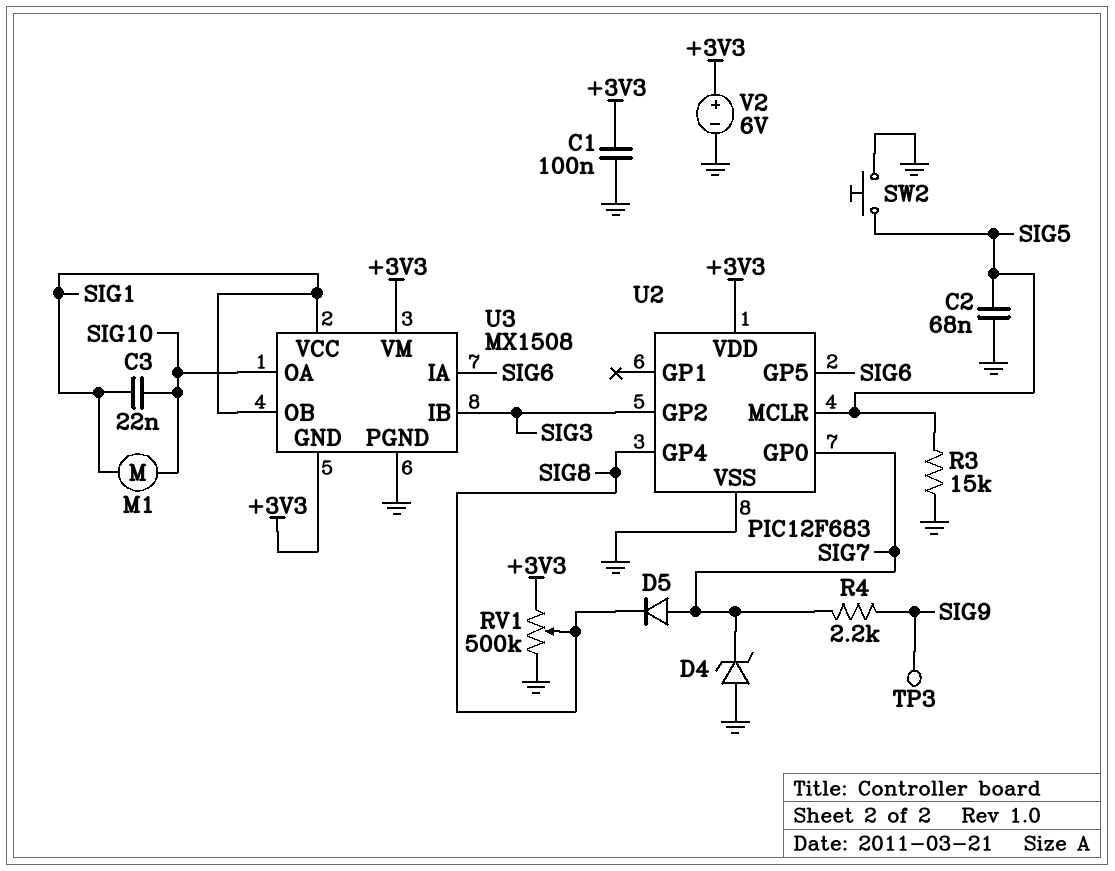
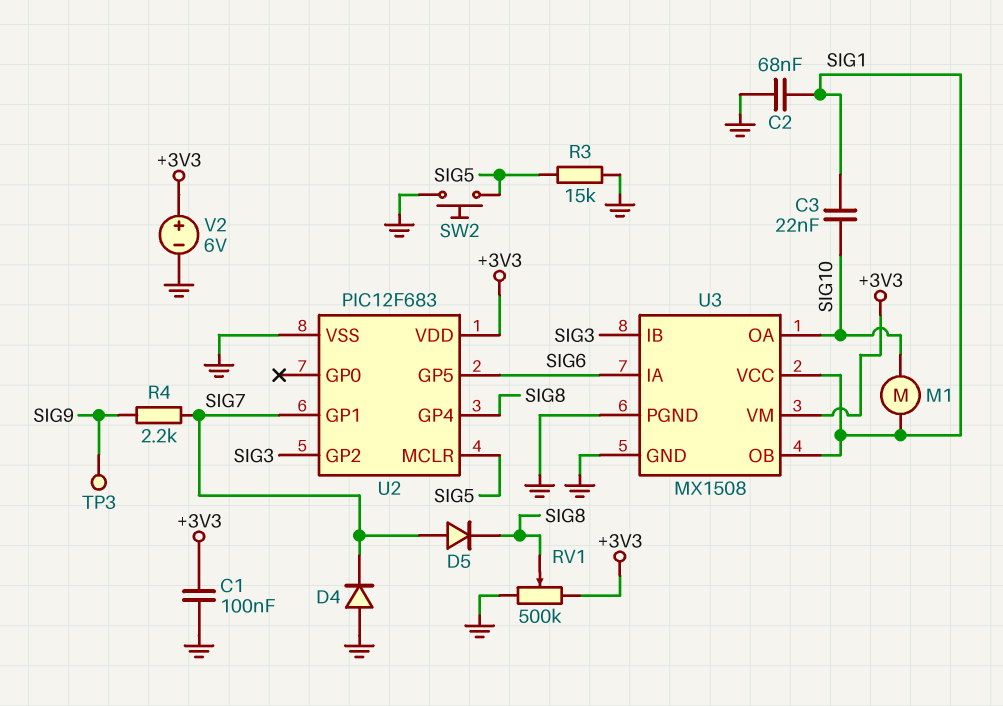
C2: 68nF (GND, SIG5) -> 68nF (GND, SIG1)
D4: zener (A GND, K SIG7) -> diode (A GND, K SIG7)
U2 pin GP0: SIG7 -> none
U2 pin GP1: none -> SIG7
U3 pin GND: +3V3 -> GND

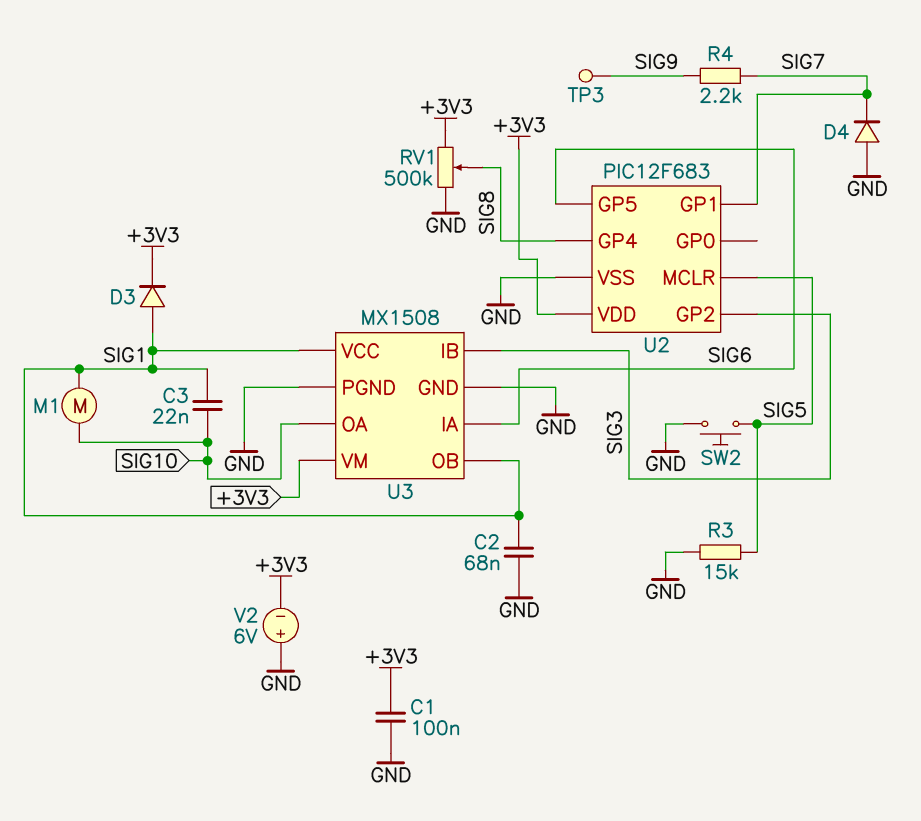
D3: none -> diode (A SIG1, K +3V3)
D5: diode (A SIG7, K SIG8) -> none
V2: 6V (plus +3V3, minus GND) -> 6V (plus GND, minus +3V3)

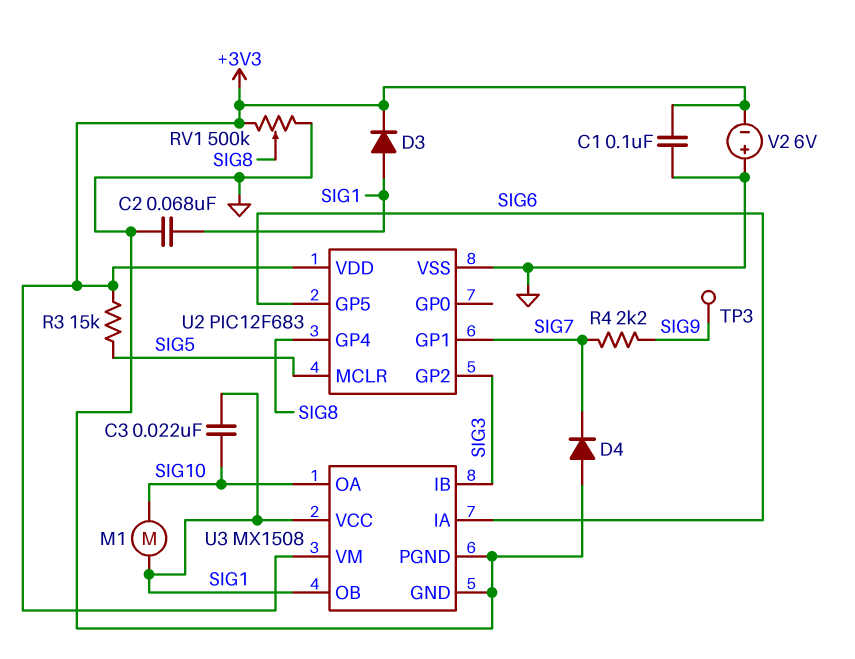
R3: 15k (GND, SIG5) -> 15k (+3V3, SIG5)
SW2: button (GND, SIG5) -> none

